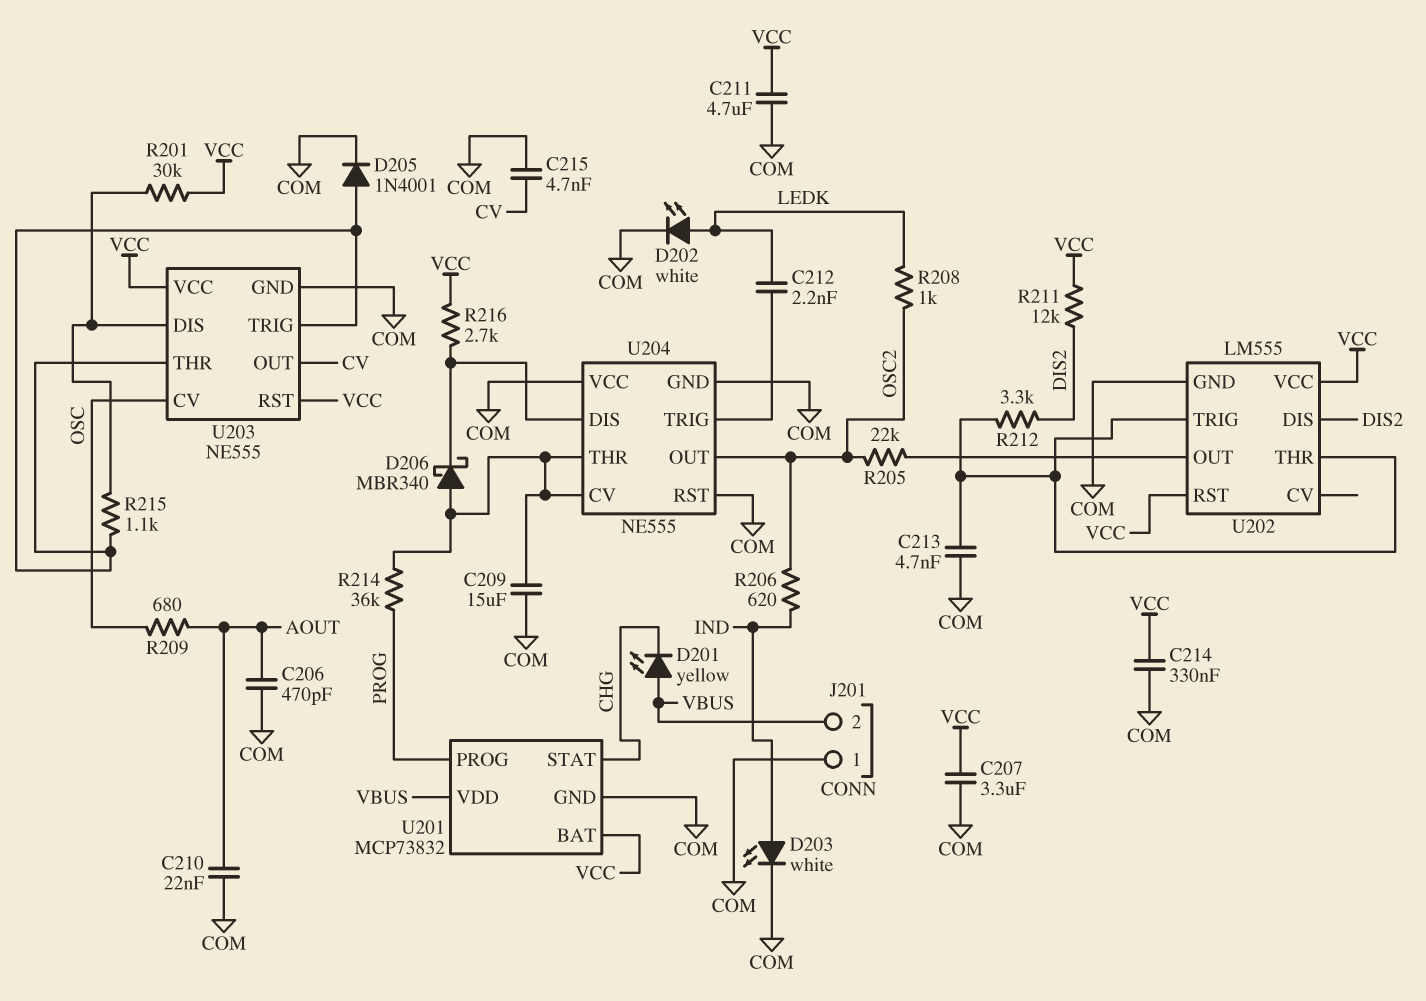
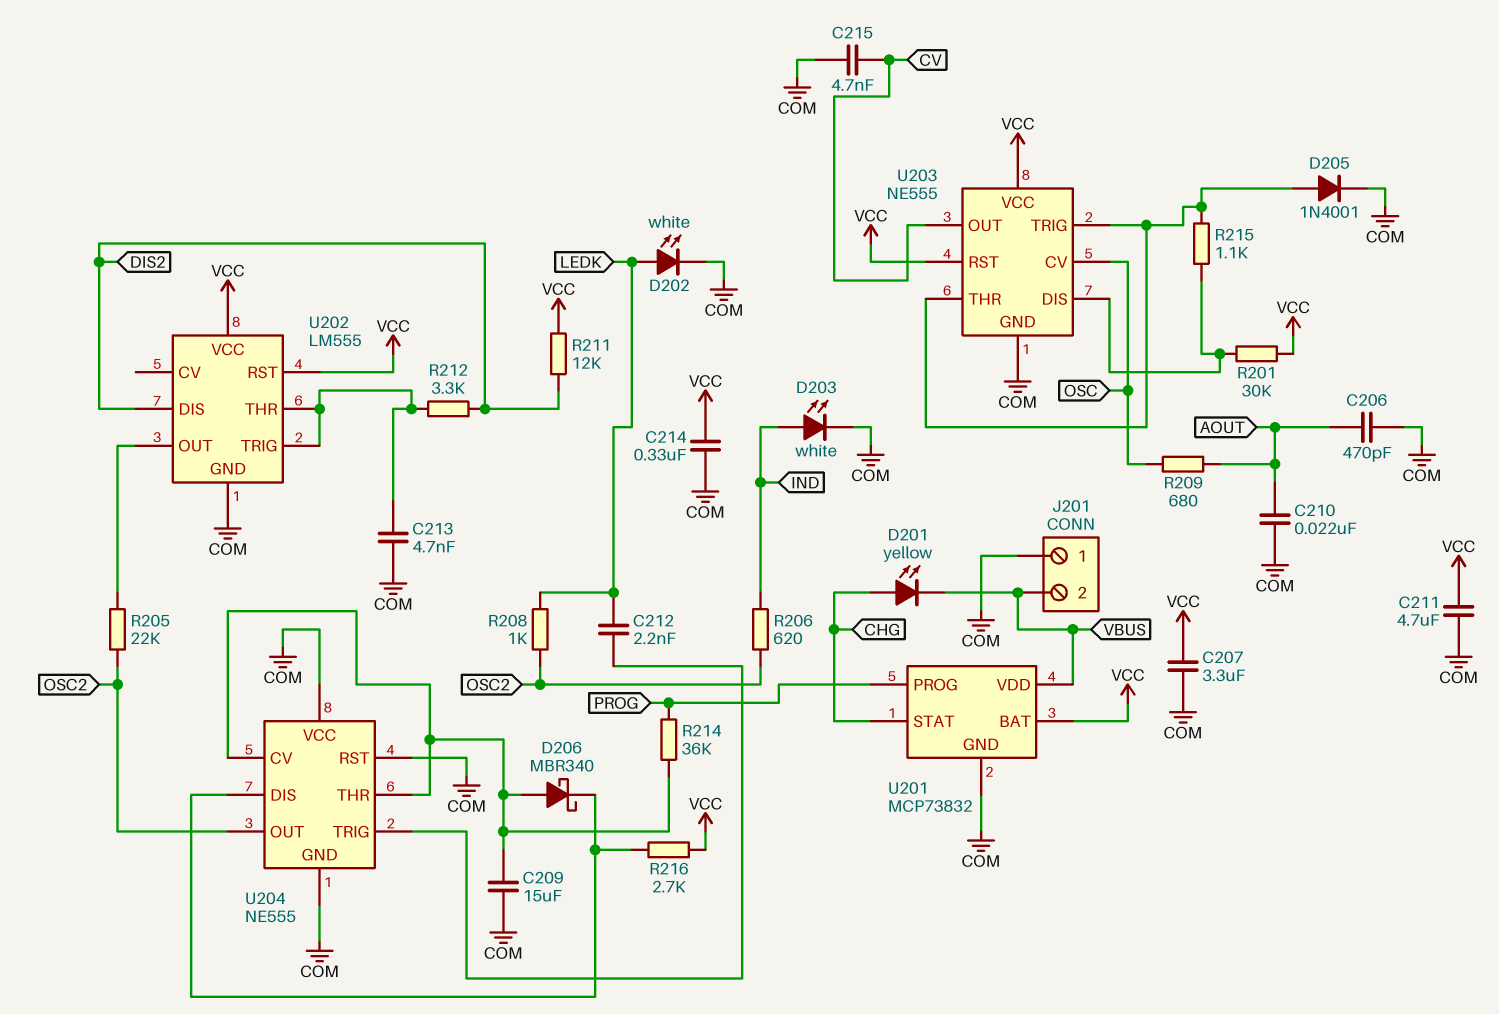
D201: LED yellow (A VBUS, K CHG) -> LED yellow (A CHG, K VBUS)

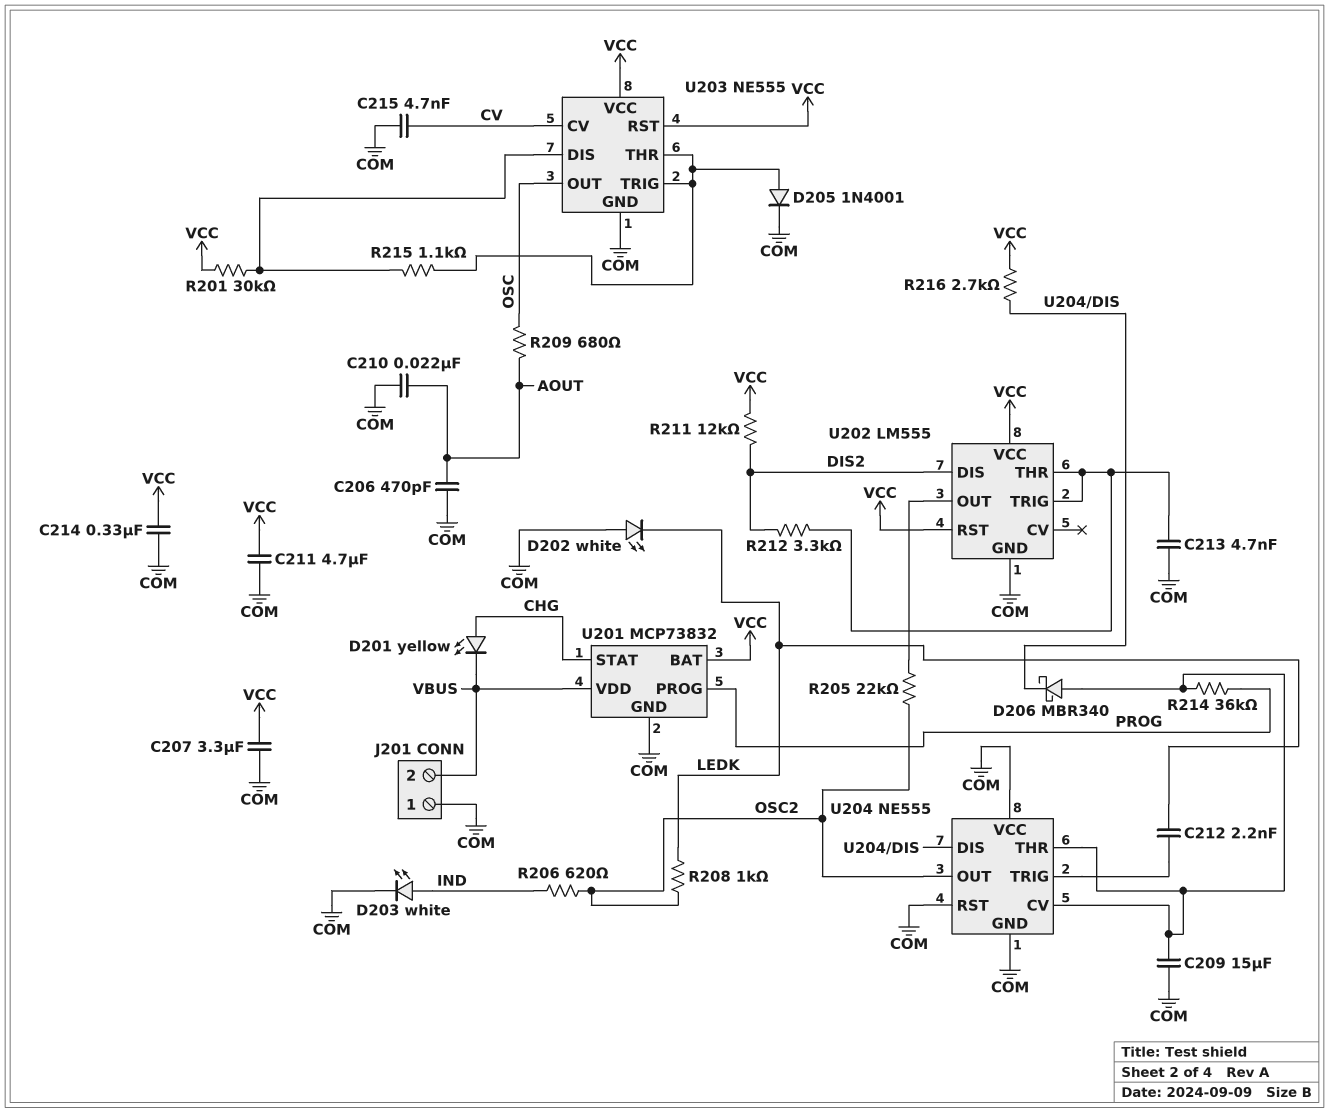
D202: LED white (A LEDK, K COM) -> LED white (A COM, K LEDK)
U203 pin CV: OSC -> CV
U203 pin OUT: CV -> OSC

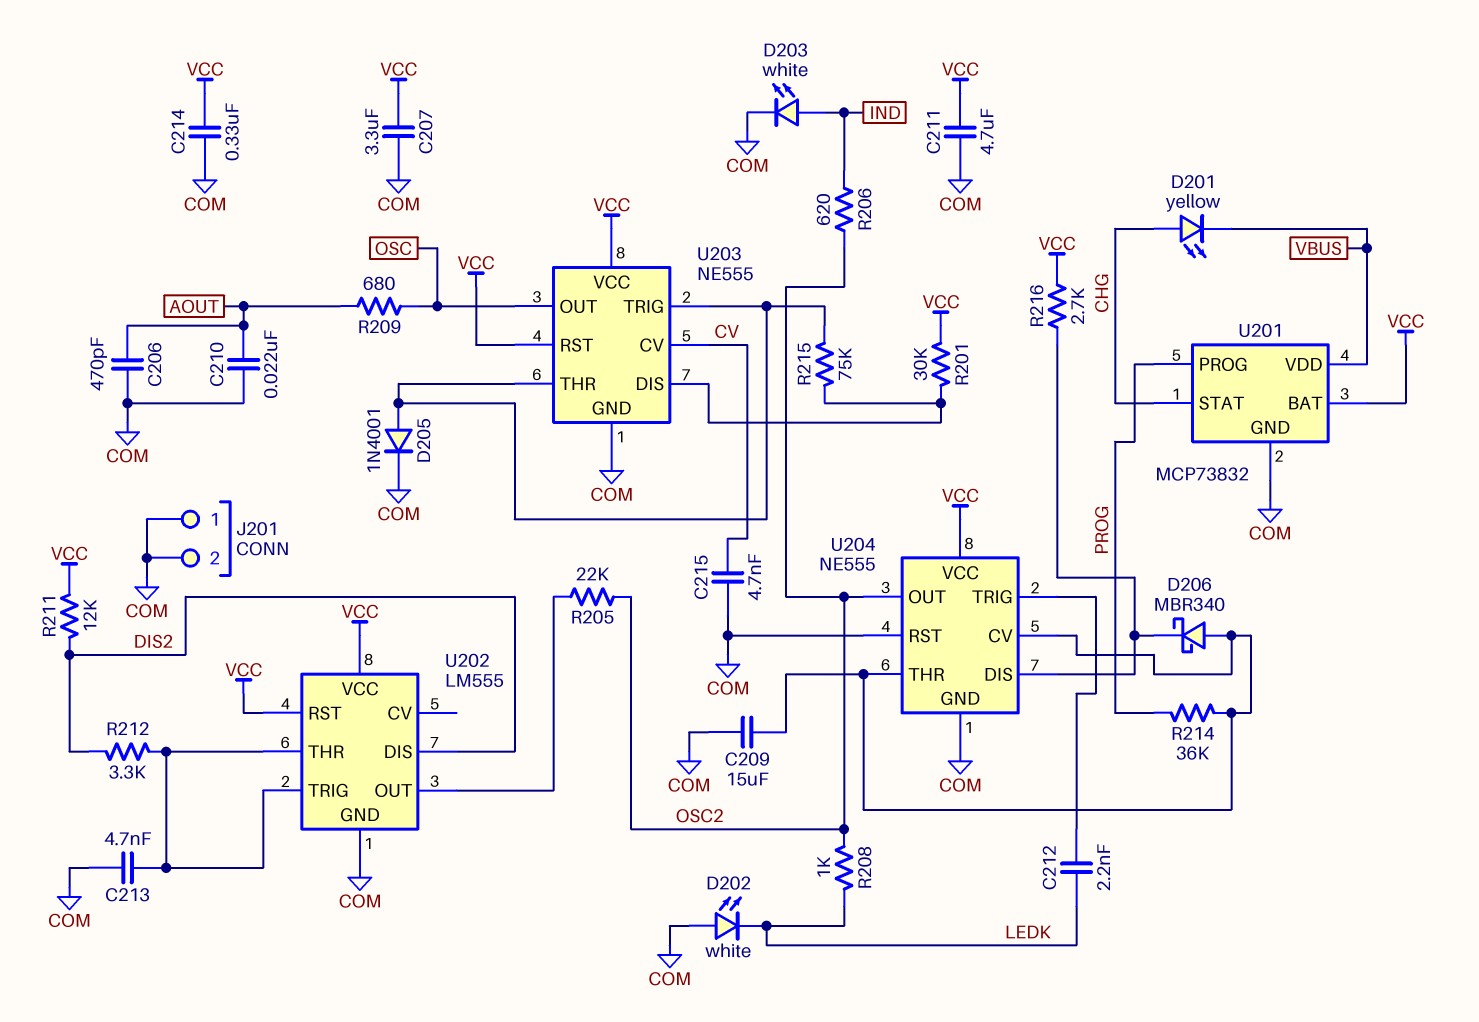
J201 pin 2: VBUS -> COM
R215: 1.1k (U203/DIS, U203/THR) -> 75k (U203/DIS, U203/THR)
U204 pin VCC: COM -> VCC

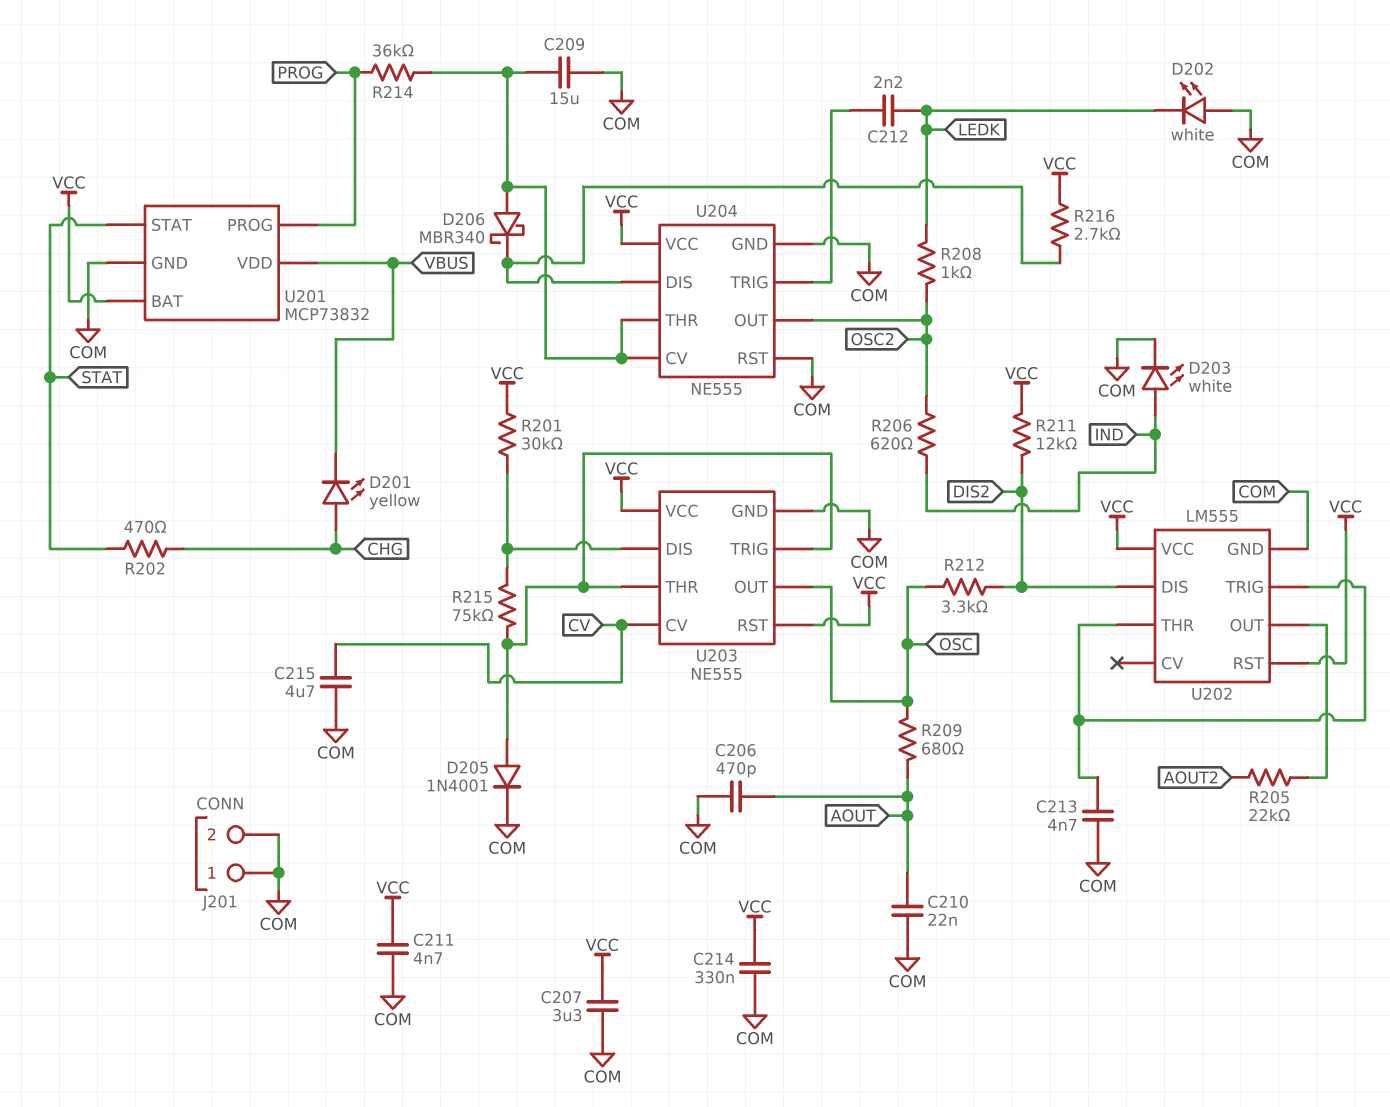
C211: 4.7uF (COM, VCC) -> 4.7nF (COM, VCC)
C215: 4.7nF (COM, CV) -> 4.7uF (COM, CV)
R202: none -> 470 (CHG, STAT)
R205: 22k (OSC2, U202/OUT) -> 22k (AOUT2, U202/OUT)
R212: 3.3k (DIS2, U202/THR) -> 3.3k (DIS2, OSC)
U201 pin STAT: CHG -> STAT

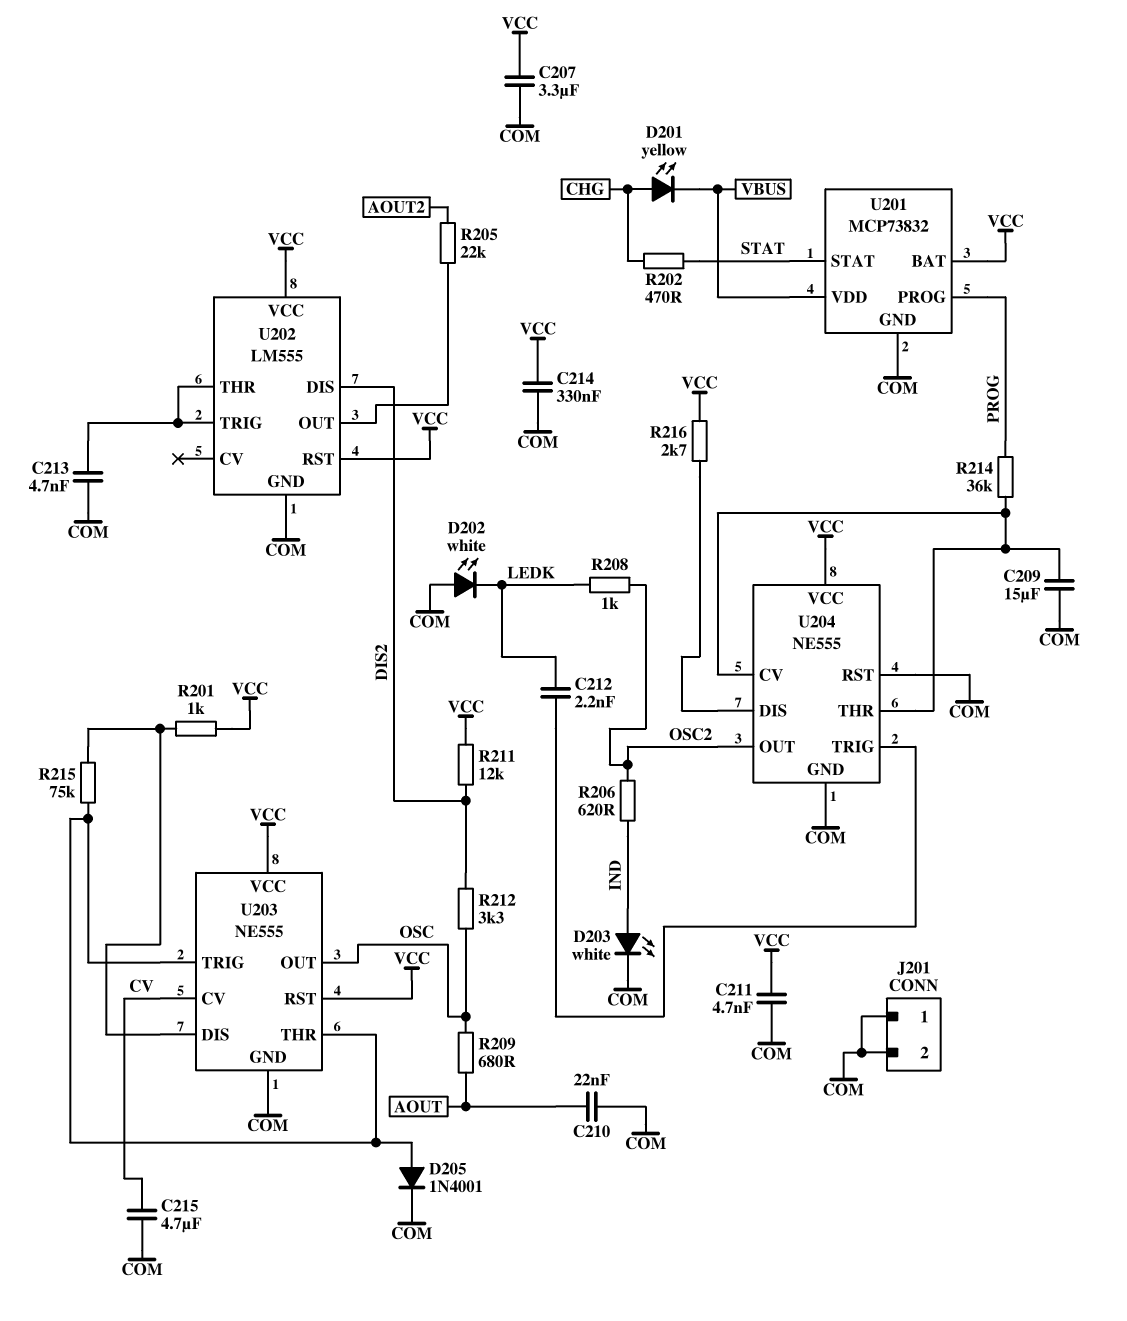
C206: 470pF (AOUT, COM) -> none
D206: schottky MBR340 (A U204/CV, K U204/DIS) -> none
R201: 30k (U203/DIS, VCC) -> 1k (U203/DIS, VCC)

